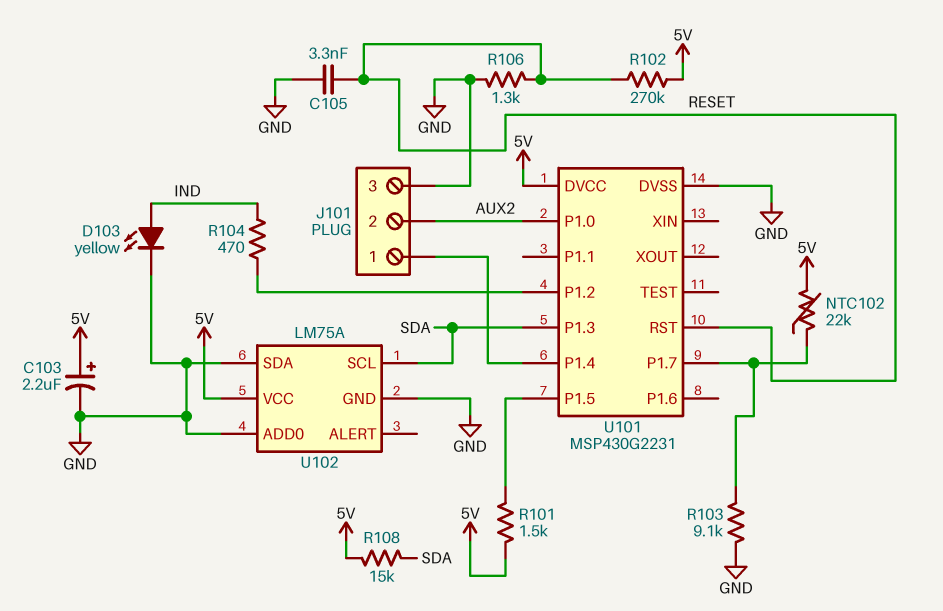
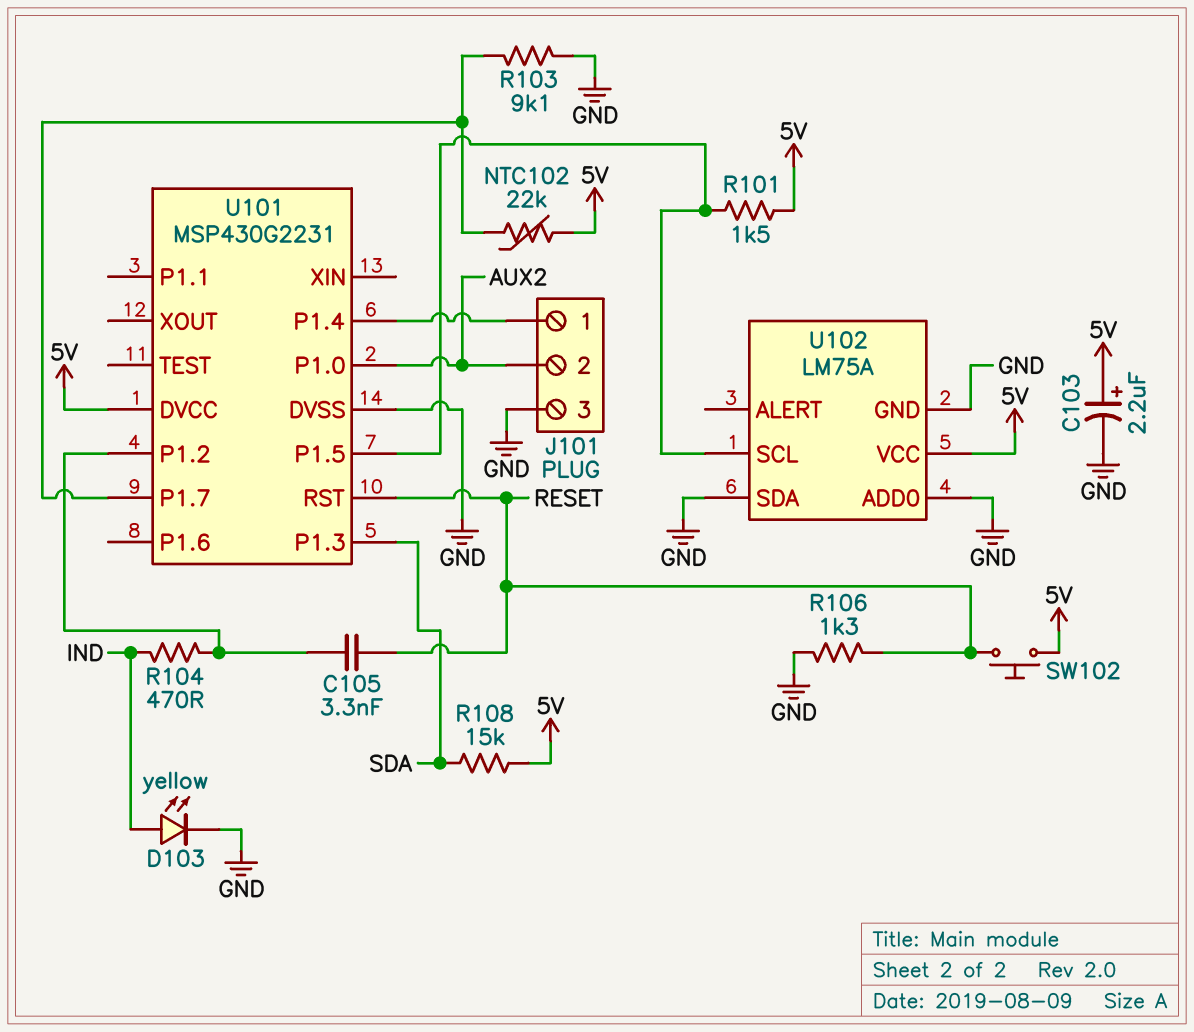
C105: 3.3nF (GND, RESET) -> 3.3nF (RESET, U101/P1.2)
R102: 270k (5V, RESET) -> none
SW102: none -> button (5V, RESET)
U102 pin SCL: SDA -> U101/P1.5

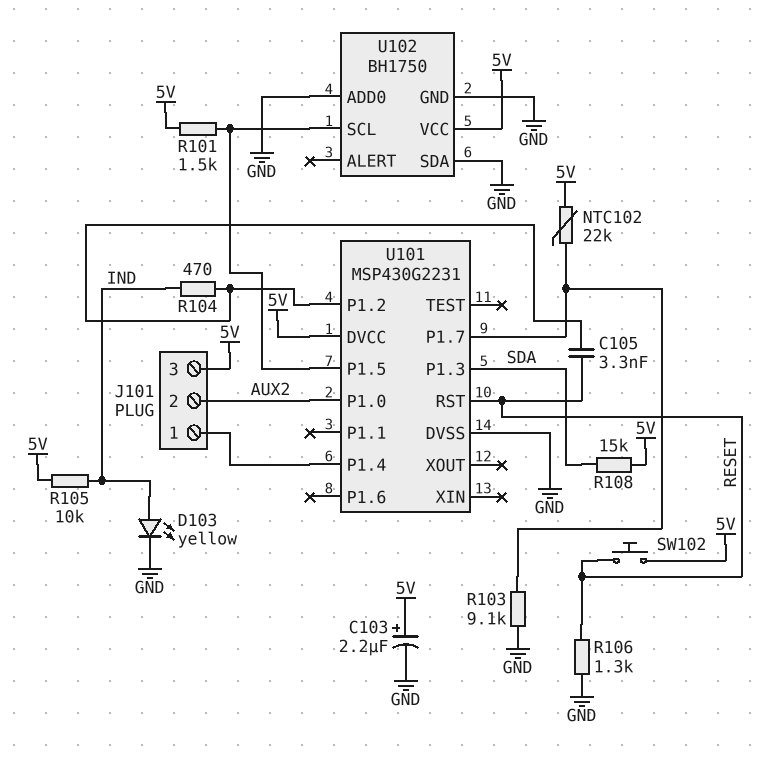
J101 pin 3: GND -> 5V
R105: none -> 10k (5V, IND)
U102: LM75A -> BH1750

